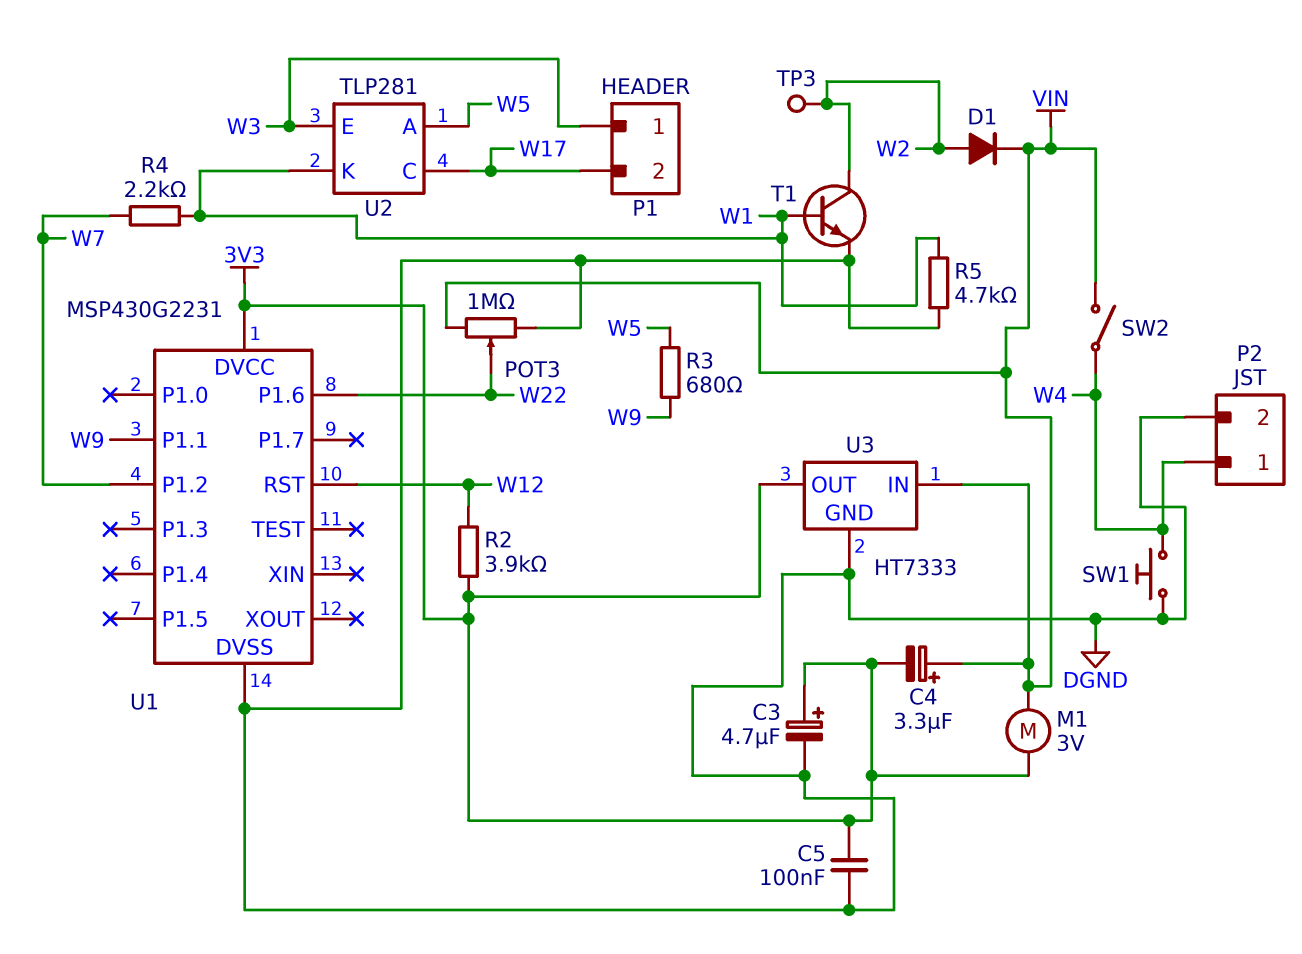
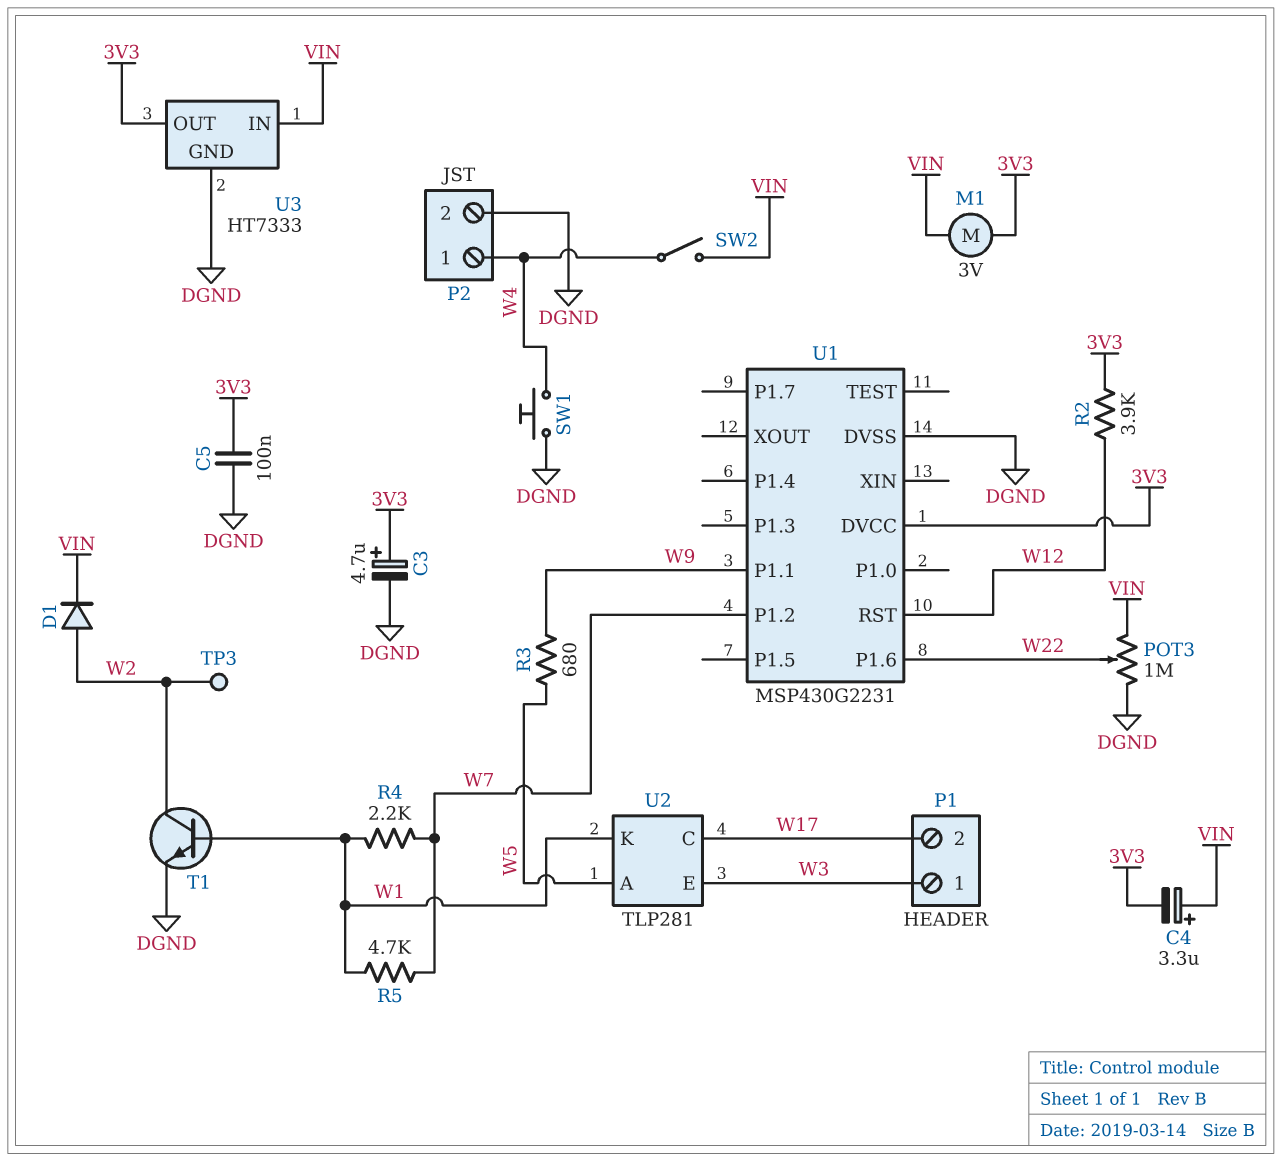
R5: 4.7k (DGND, W1) -> 4.7k (W1, W7)

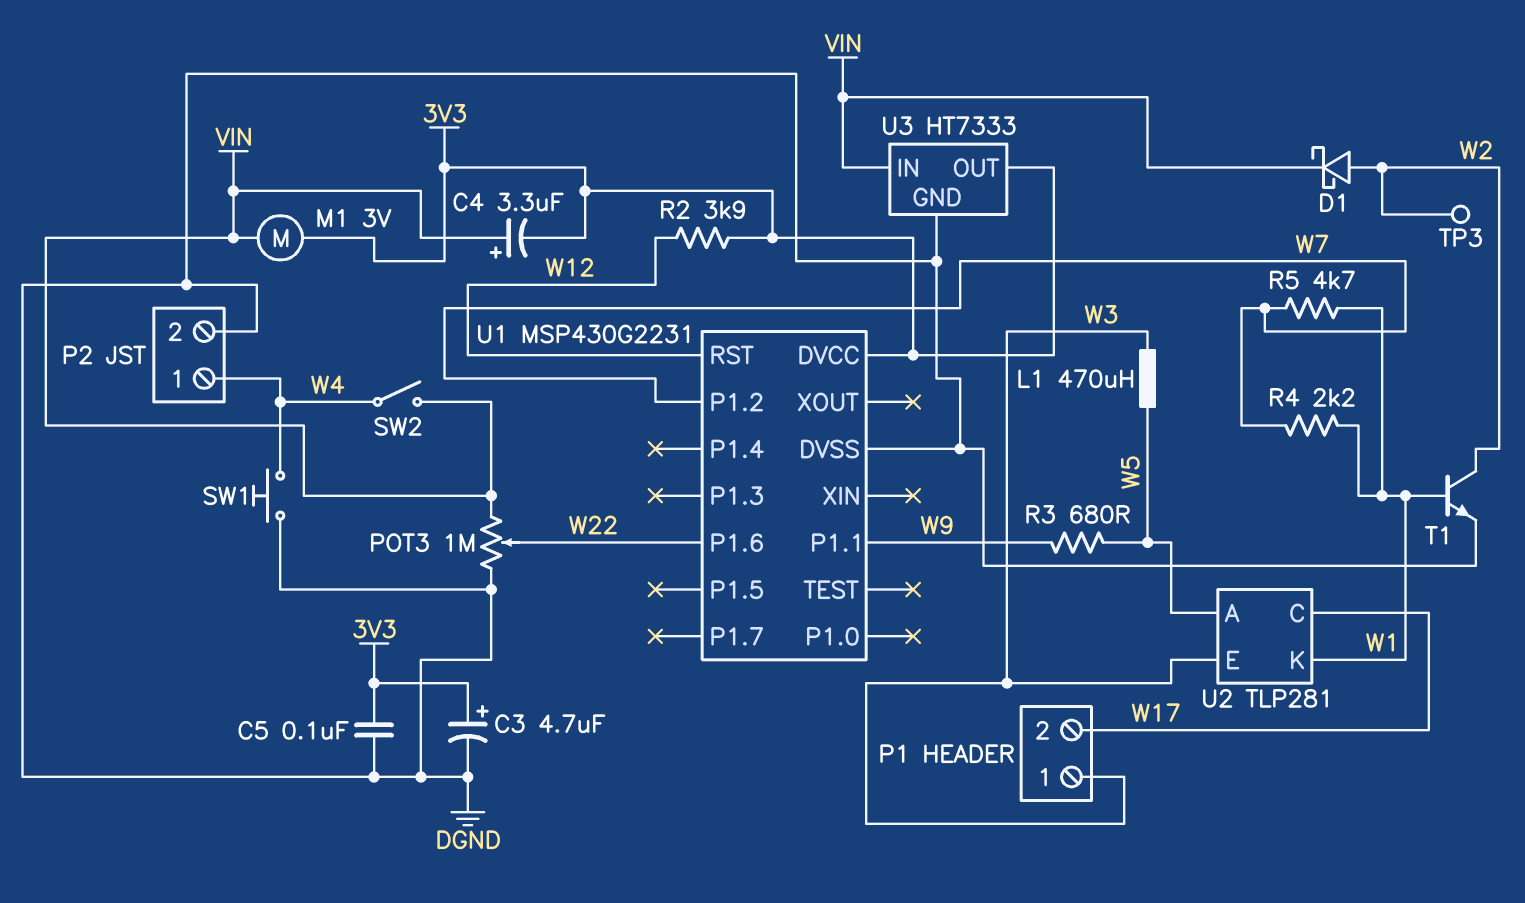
D1: diode (A W2, K VIN) -> schottky (A W2, K VIN)
L1: none -> 470uH (W3, W5)

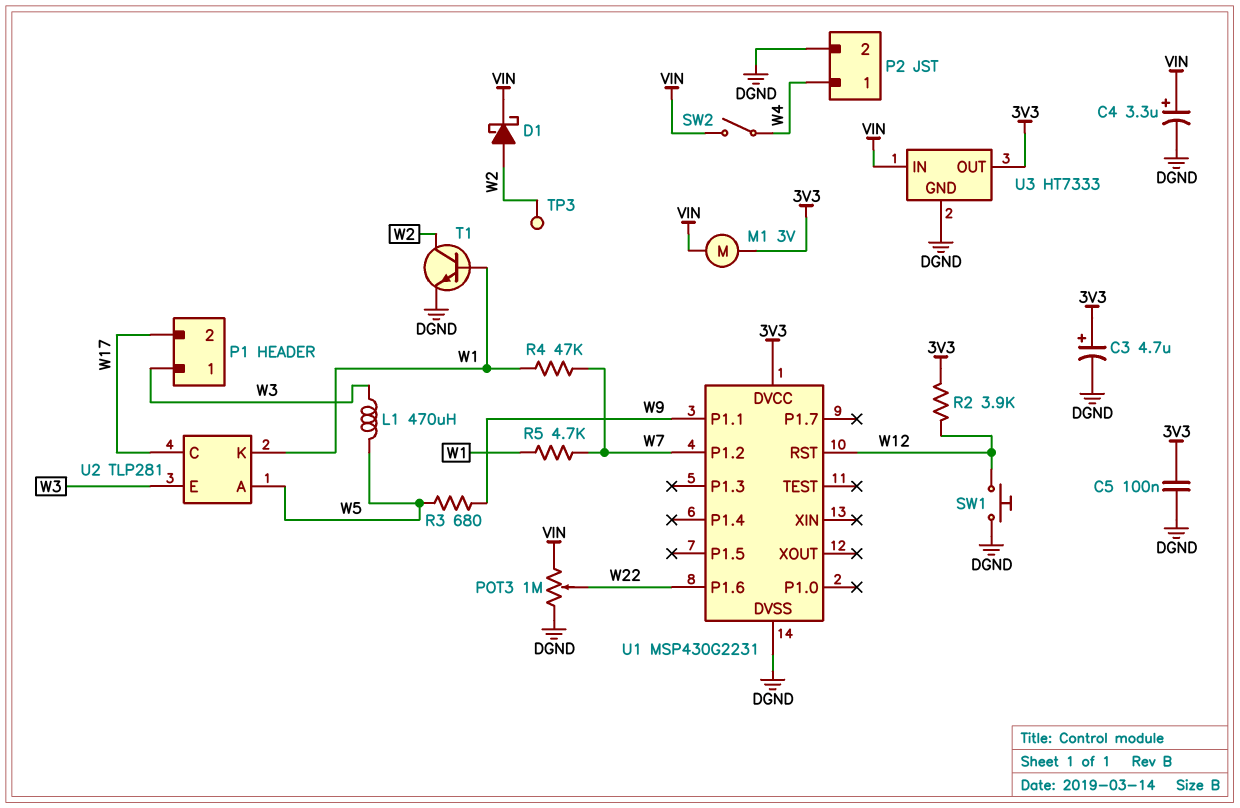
C4: 3.3uF (plus VIN, minus 3V3) -> 3.3uF (plus VIN, minus DGND)
R4: 2.2k (W1, W7) -> 47k (W1, W7)
SW1: button (DGND, W4) -> button (DGND, W12)

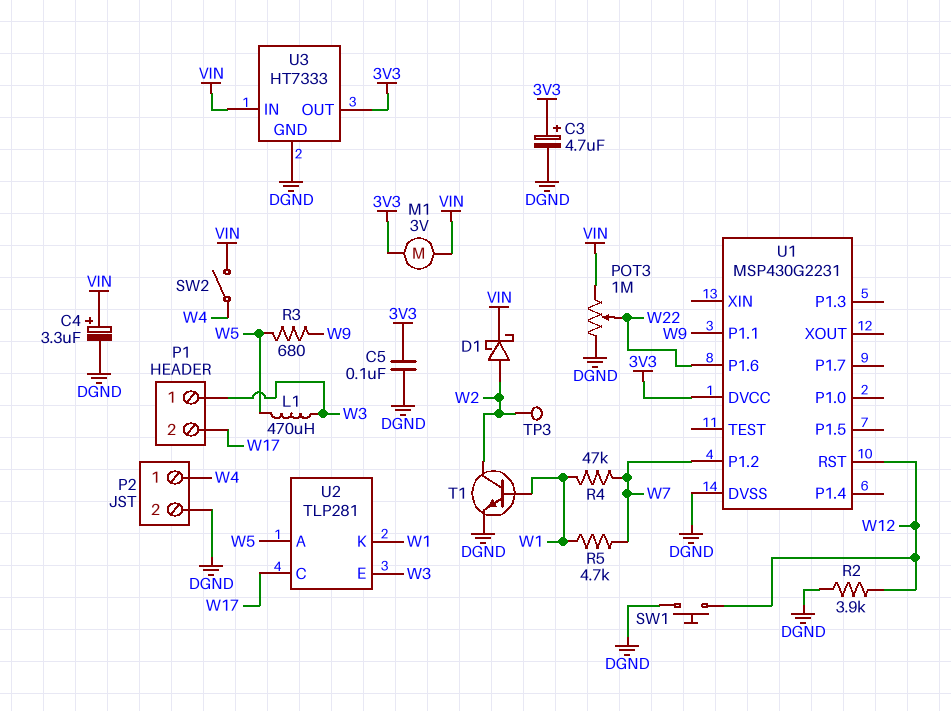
R2: 3.9k (3V3, W12) -> 3.9k (DGND, W12)

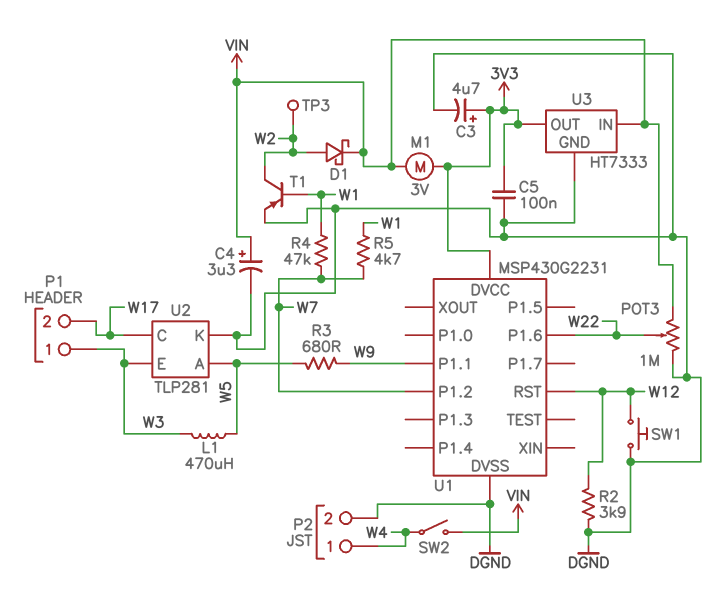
T1: NPN (B W1, C W2, E DGND) -> PNP (B W1, C W2, E DGND)
U2 pin K: W1 -> DGND

